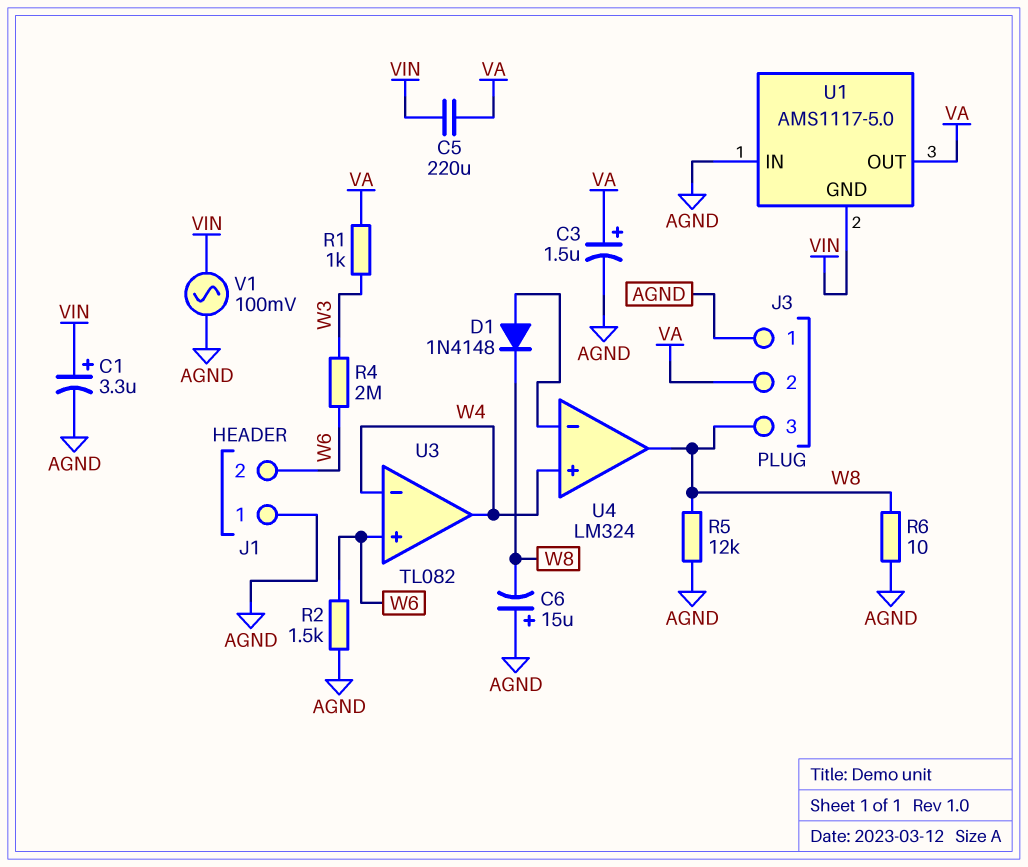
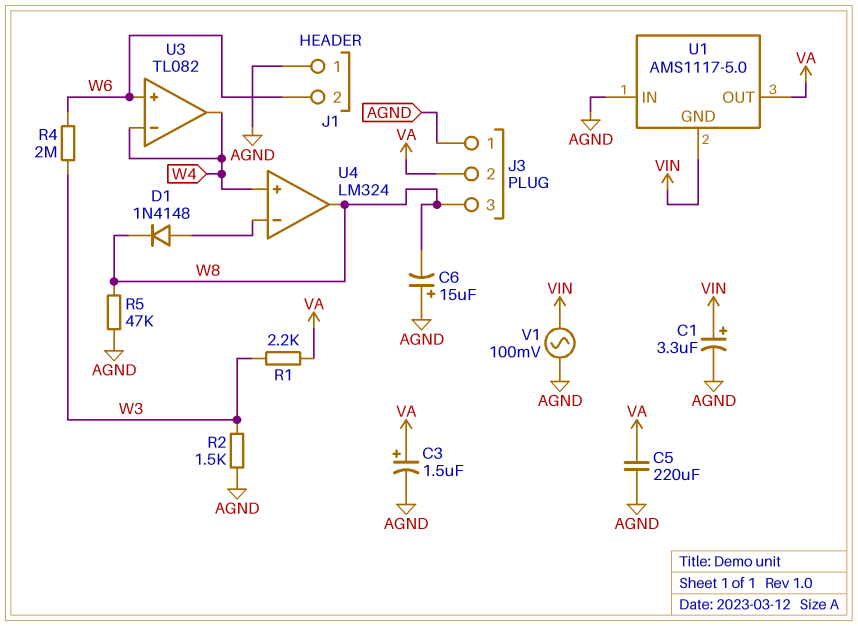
C5: 220uF (VA, VIN) -> 220uF (AGND, VA)
R1: 1k (VA, W3) -> 2.2k (VA, W3)
R2: 1.5k (AGND, W6) -> 1.5k (AGND, W3)
R5: 12k (AGND, W8) -> 47k (AGND, W8)
R6: 10 (AGND, W8) -> none

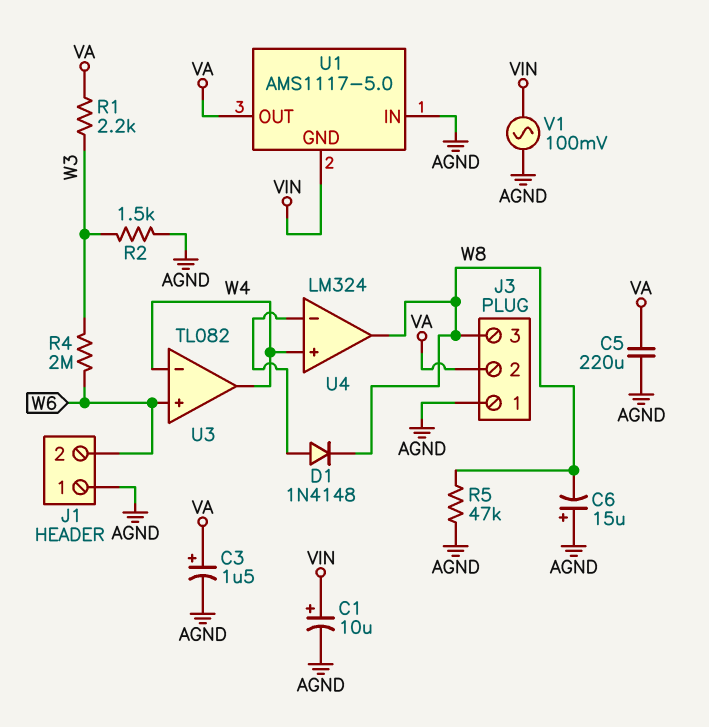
C1: 3.3uF (plus VIN, minus AGND) -> 10uF (plus VIN, minus AGND)

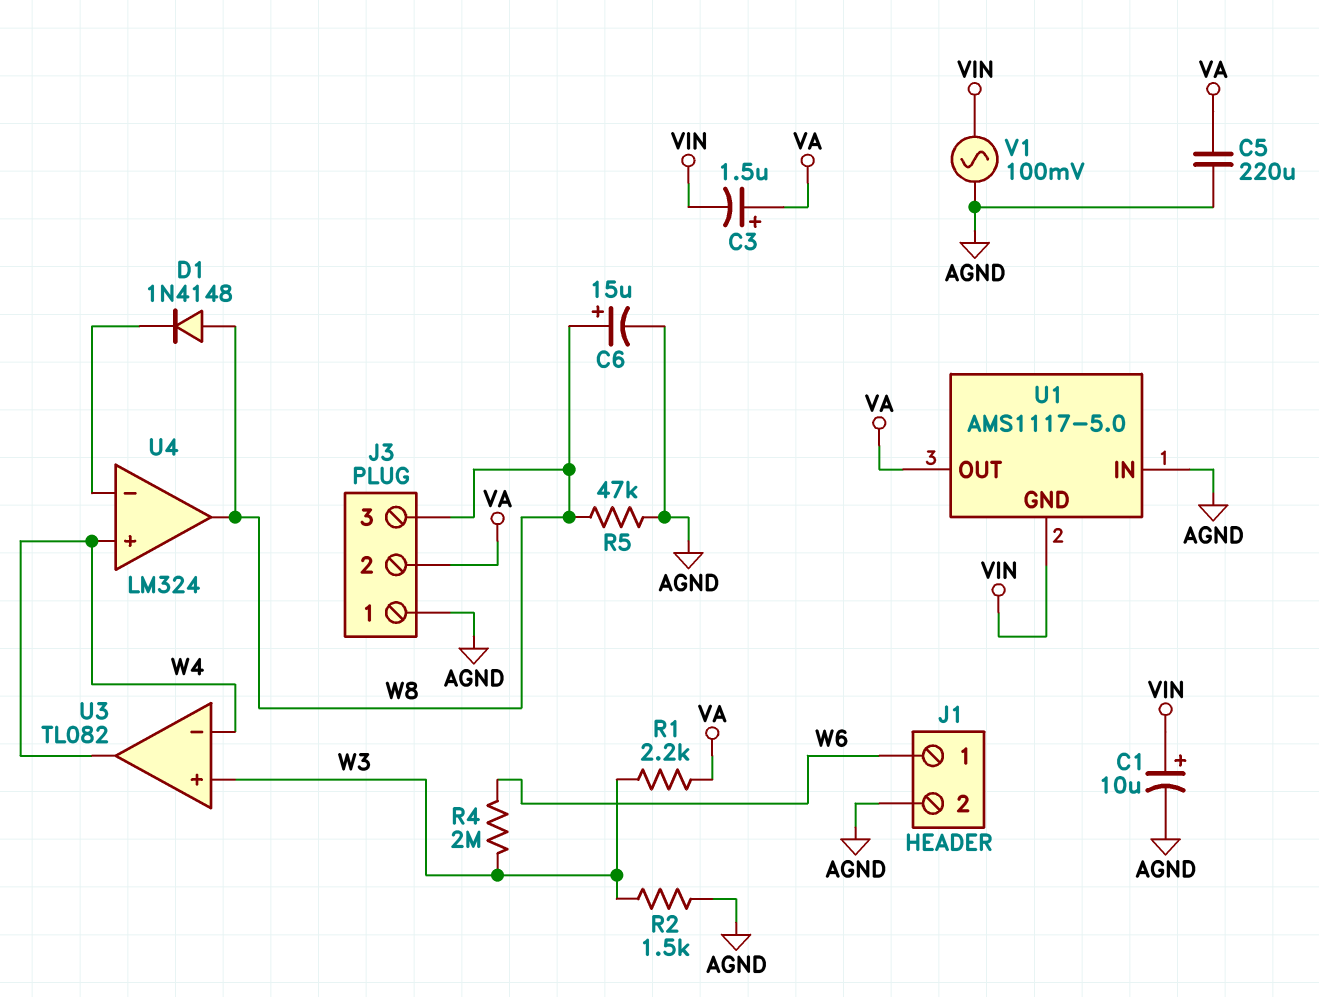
C3: 1.5uF (plus VA, minus AGND) -> 1.5uF (plus VA, minus VIN)
C6: 15uF (plus AGND, minus W8) -> 15uF (plus W8, minus AGND)
D1: diode 1N4148 (A U4/in-, K W8) -> diode 1N4148 (A W8, K U4/in-)
J1 pin 1: AGND -> W6
J1 pin 2: W6 -> AGND
U3 pin in+: W6 -> W3

